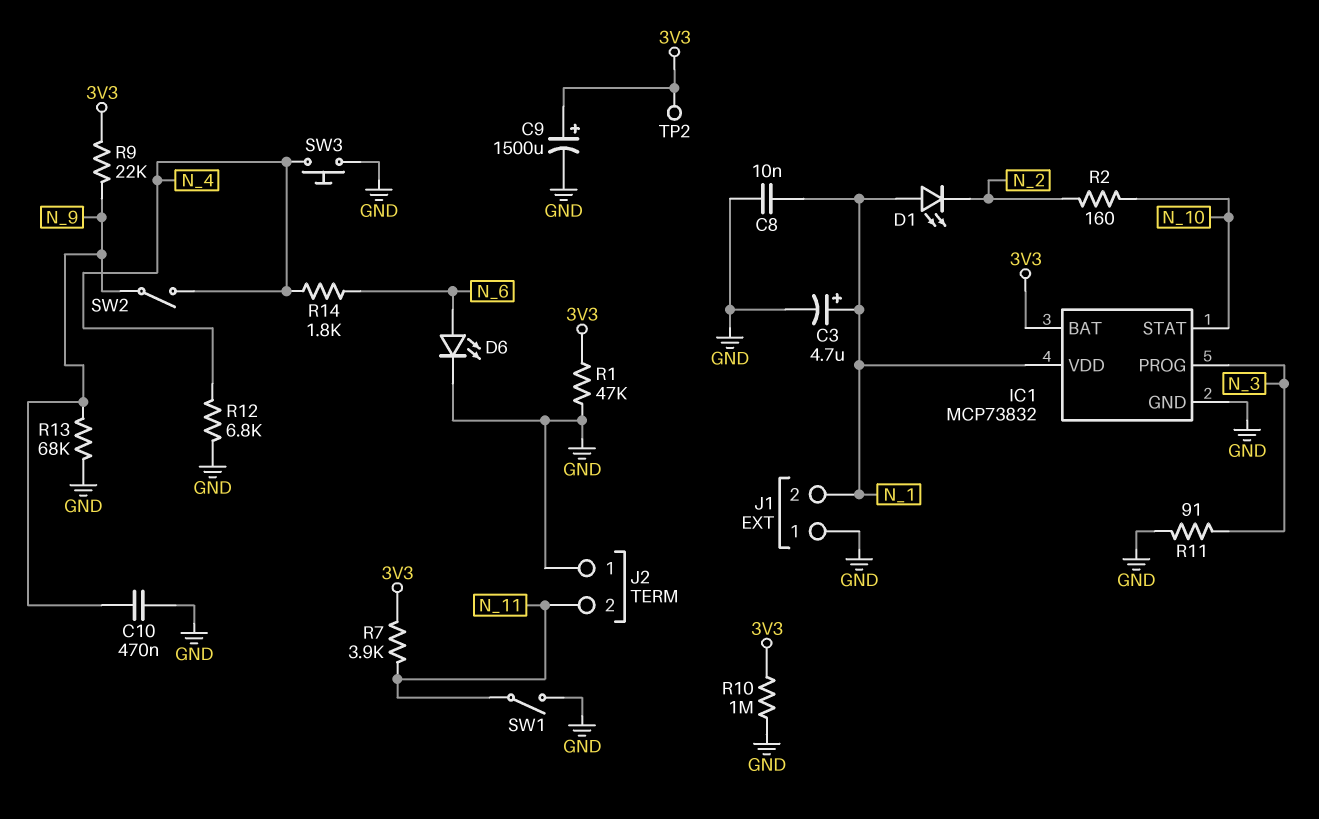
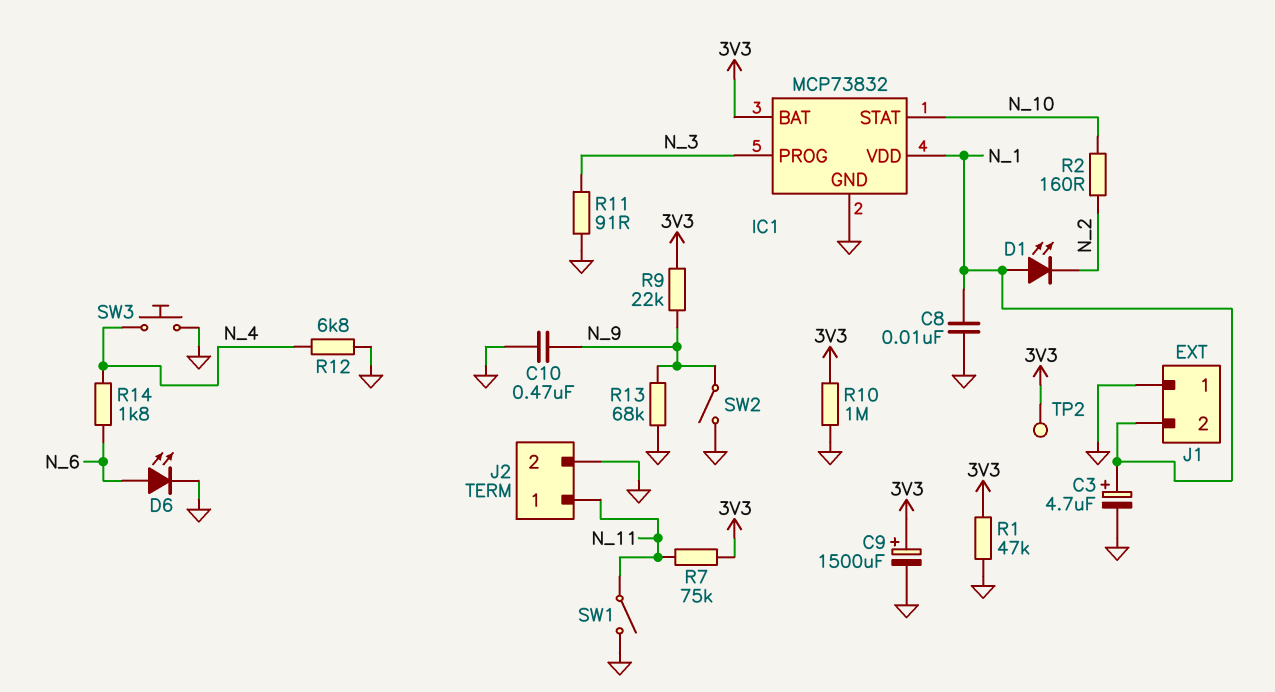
J2 pin 1: GND -> N_11
J2 pin 2: N_11 -> GND
R7: 3.9k (3V3, N_11) -> 75k (3V3, N_11)
SW2: switch (N_4, N_9) -> switch (GND, N_9)

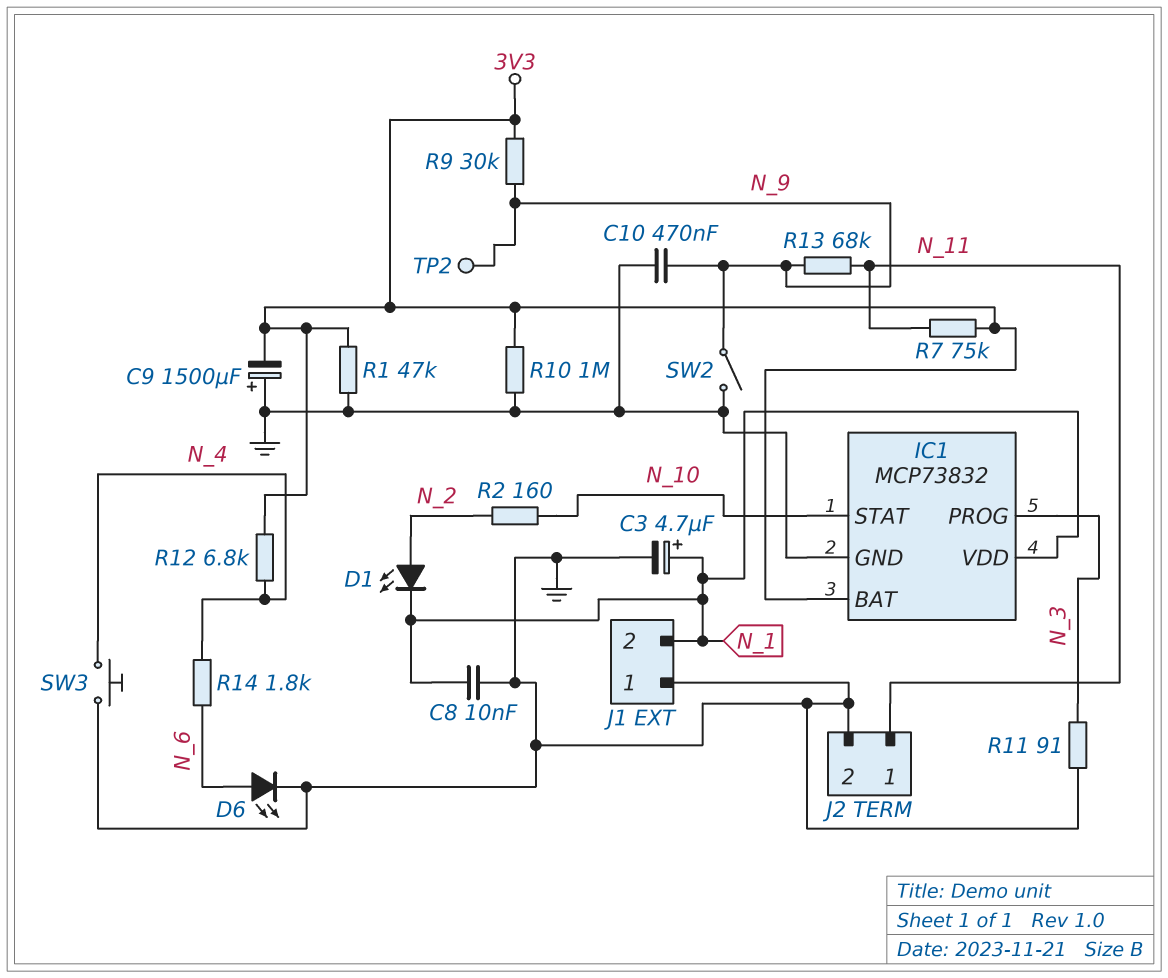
C9: 1500uF (plus 3V3, minus GND) -> 1500uF (plus GND, minus 3V3)
D1: LED (A N_1, K N_2) -> LED (A N_2, K N_1)
R9: 22k (3V3, N_9) -> 30k (3V3, N_9)
R12: 6.8k (GND, N_4) -> 6.8k (3V3, N_4)
R13: 68k (GND, N_9) -> 68k (N_9, N_11)
SW1: switch (GND, N_11) -> none
TP2: test point (3V3) -> test point (N_9)

